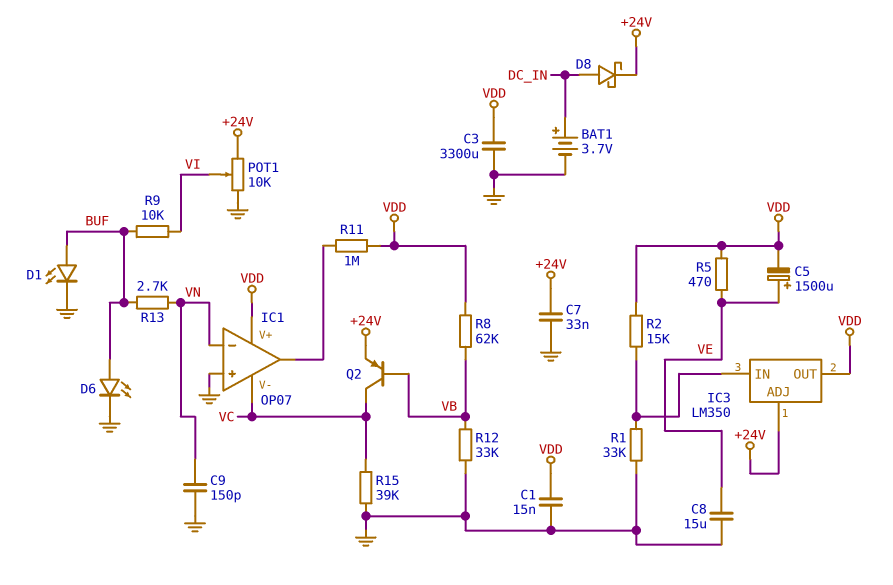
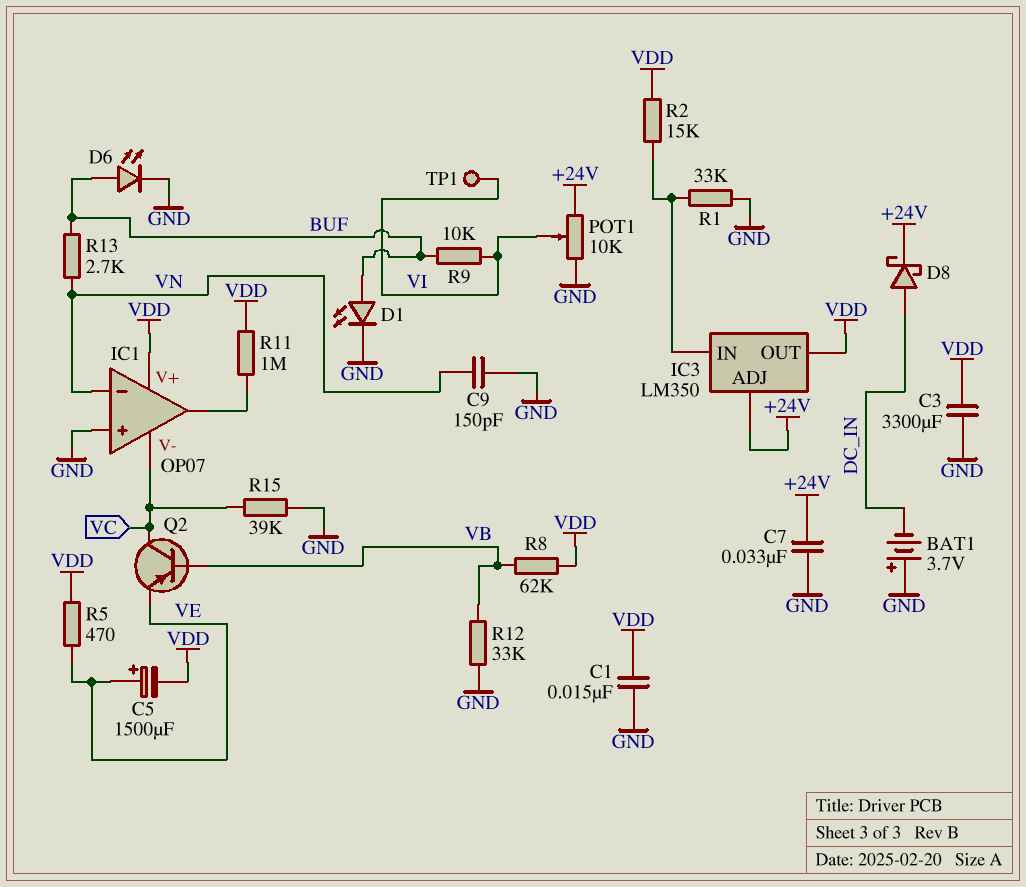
BAT1: 3.7V (plus DC_IN, minus GND) -> 3.7V (plus GND, minus DC_IN)
C8: 15uF (GND, VE) -> none
Q2: PNP (B VB, C VC, E +24V) -> PNP (B VB, C VC, E VE)
TP1: none -> test point (VI)

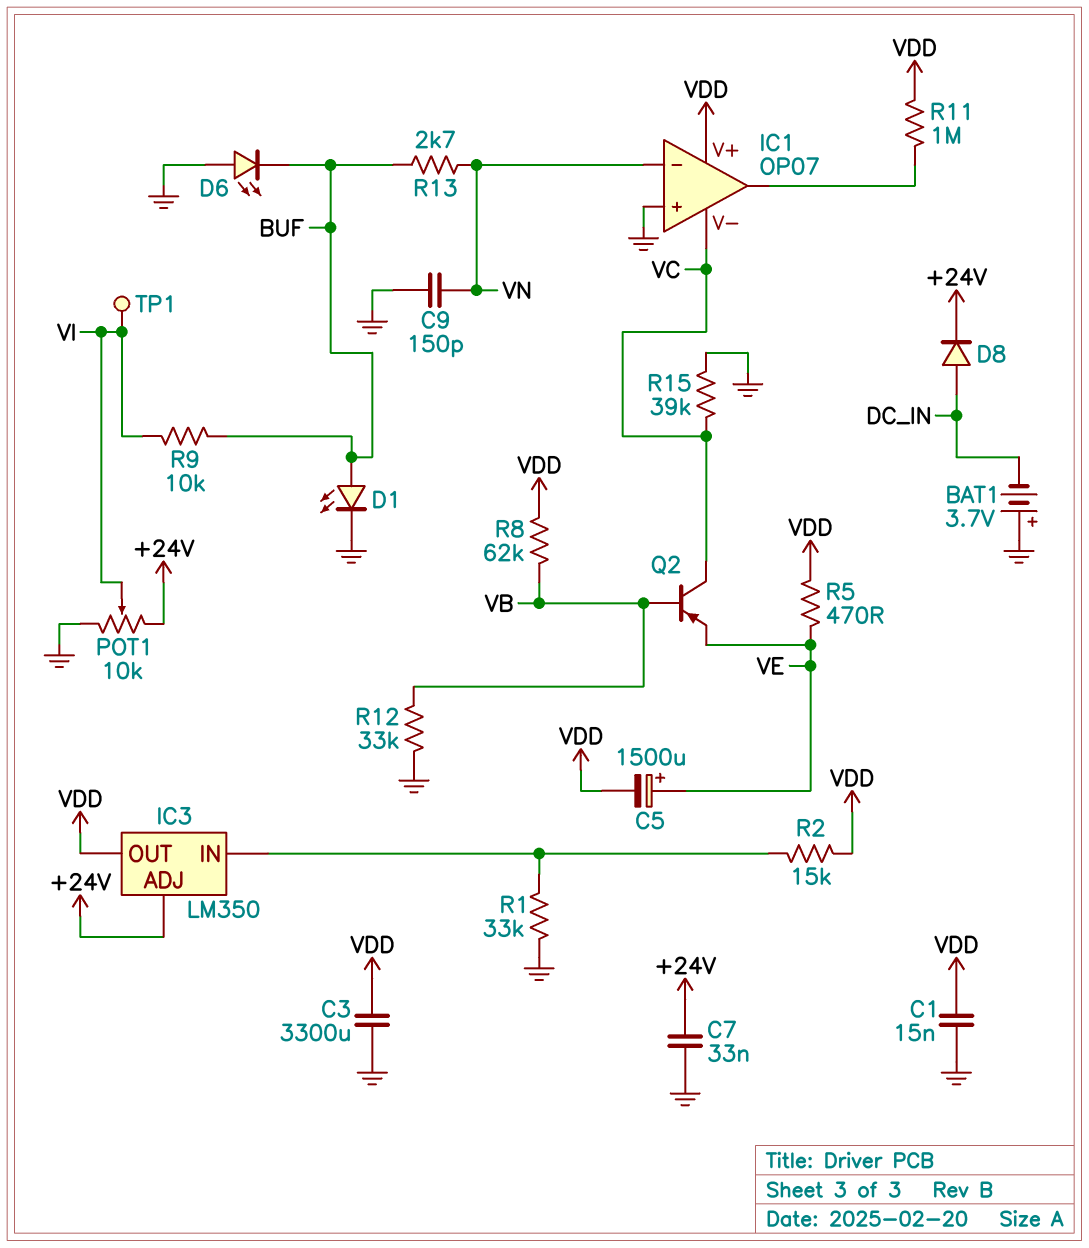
D6: LED (A BUF, K GND) -> LED (A GND, K BUF)
D8: schottky (A DC_IN, K +24V) -> diode (A DC_IN, K +24V)

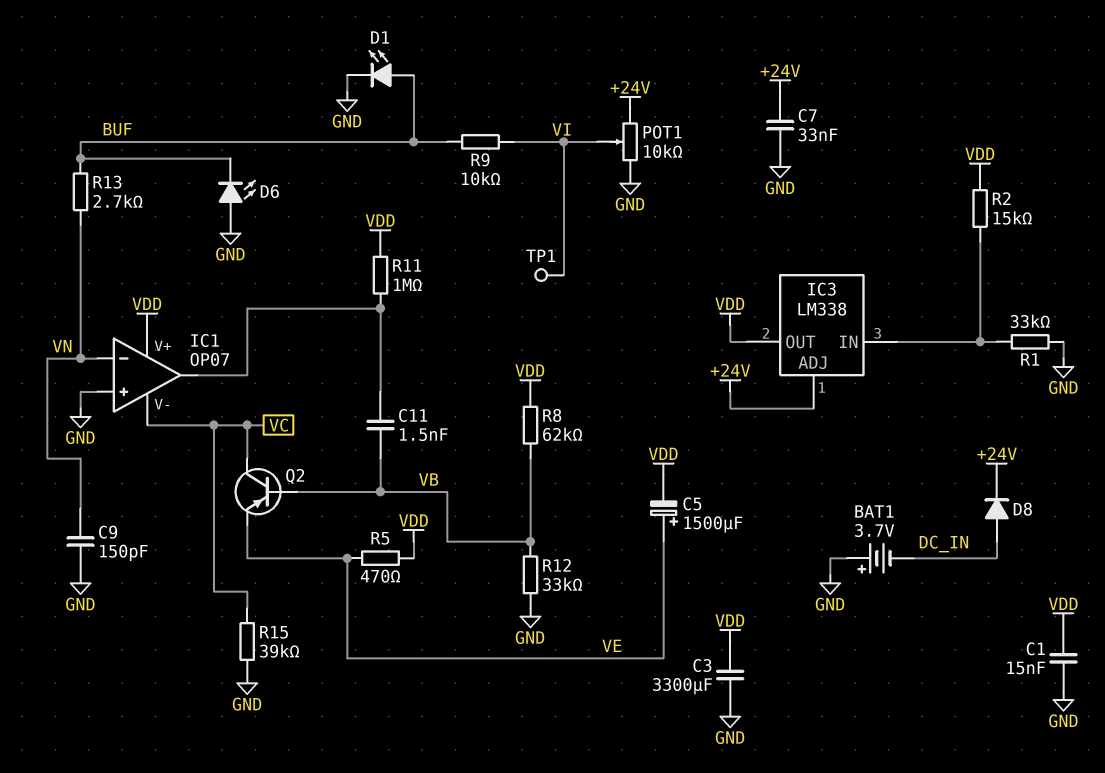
C11: none -> 1.5nF (IC1/out, VB)
IC3: LM350 -> LM338

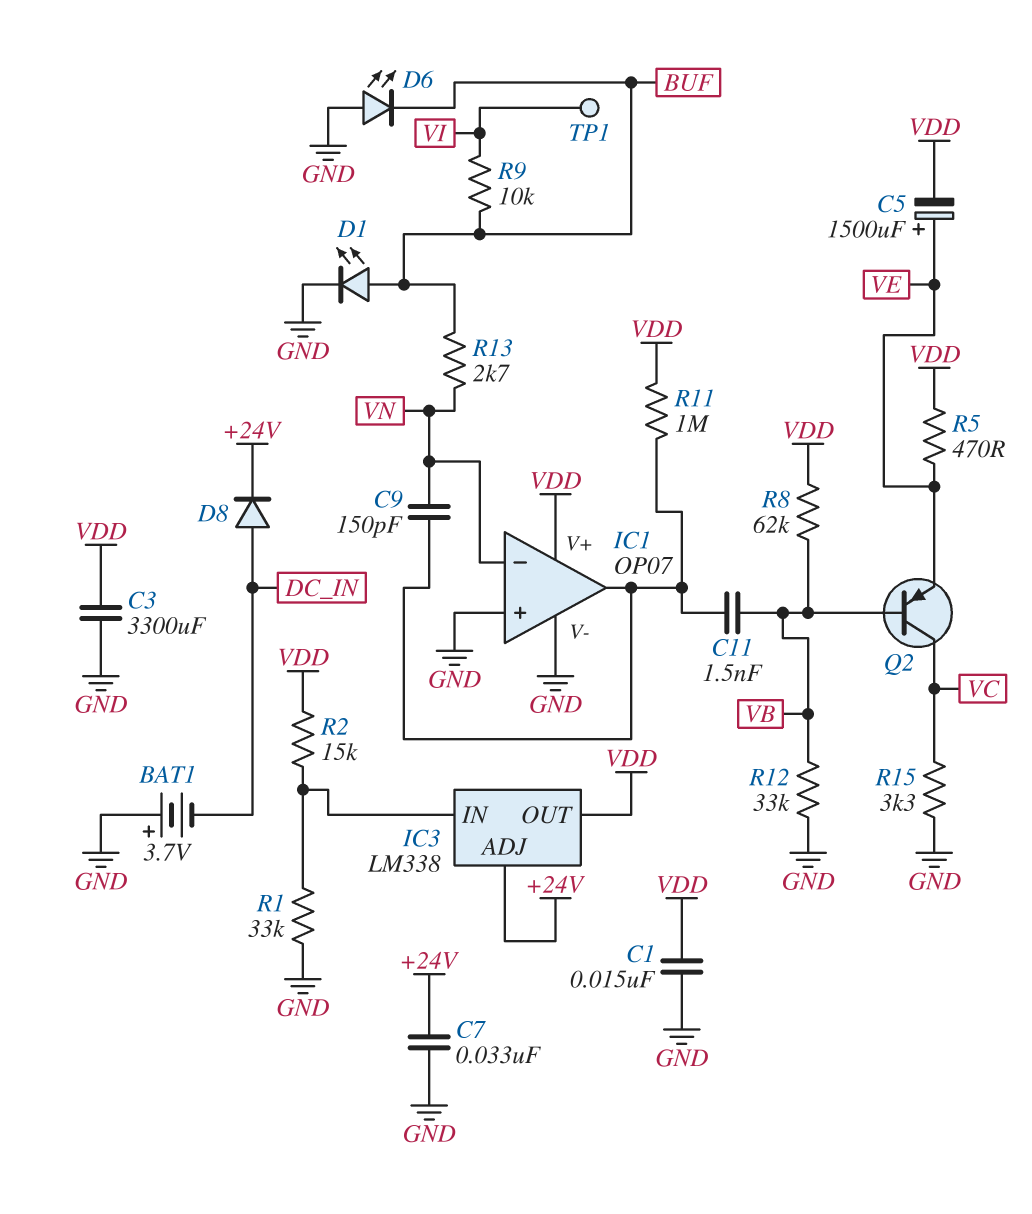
C9: 150pF (GND, VN) -> 150pF (IC1/out, VN)
IC1 pin V-: VC -> GND
POT1: 10k (+24V, GND, wiper VI) -> none
R15: 39k (GND, VC) -> 3.3k (GND, VC)

